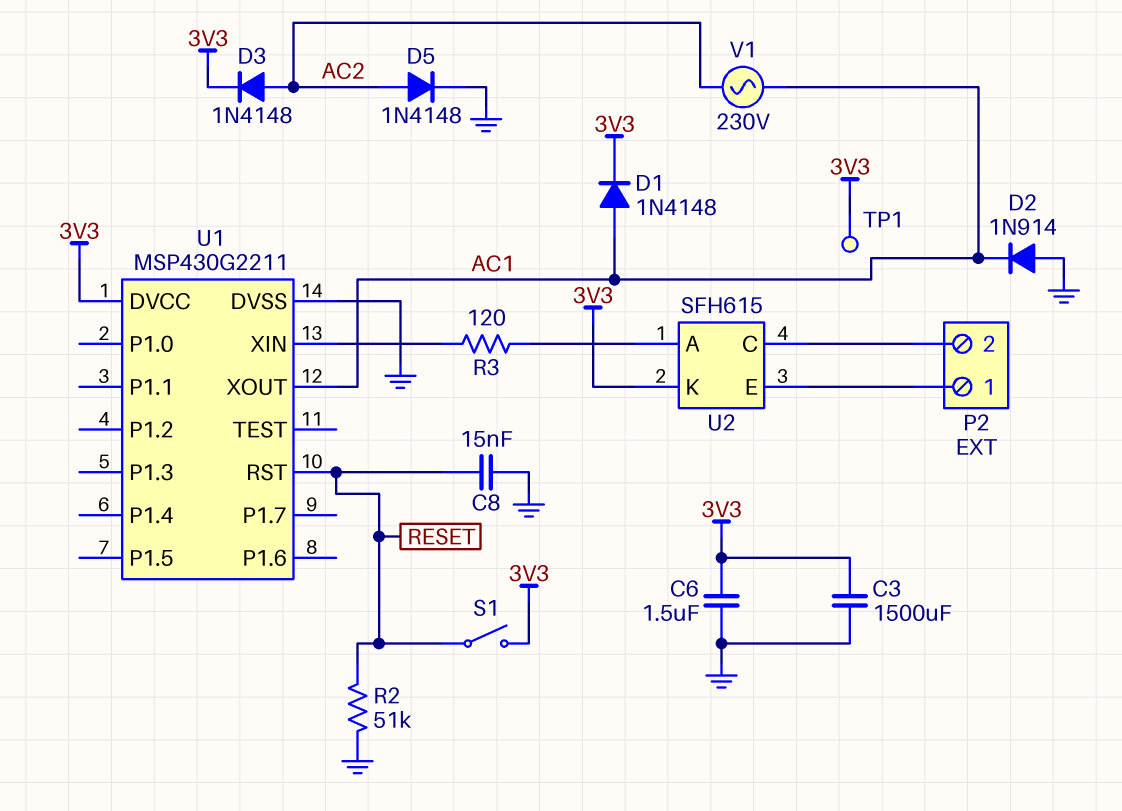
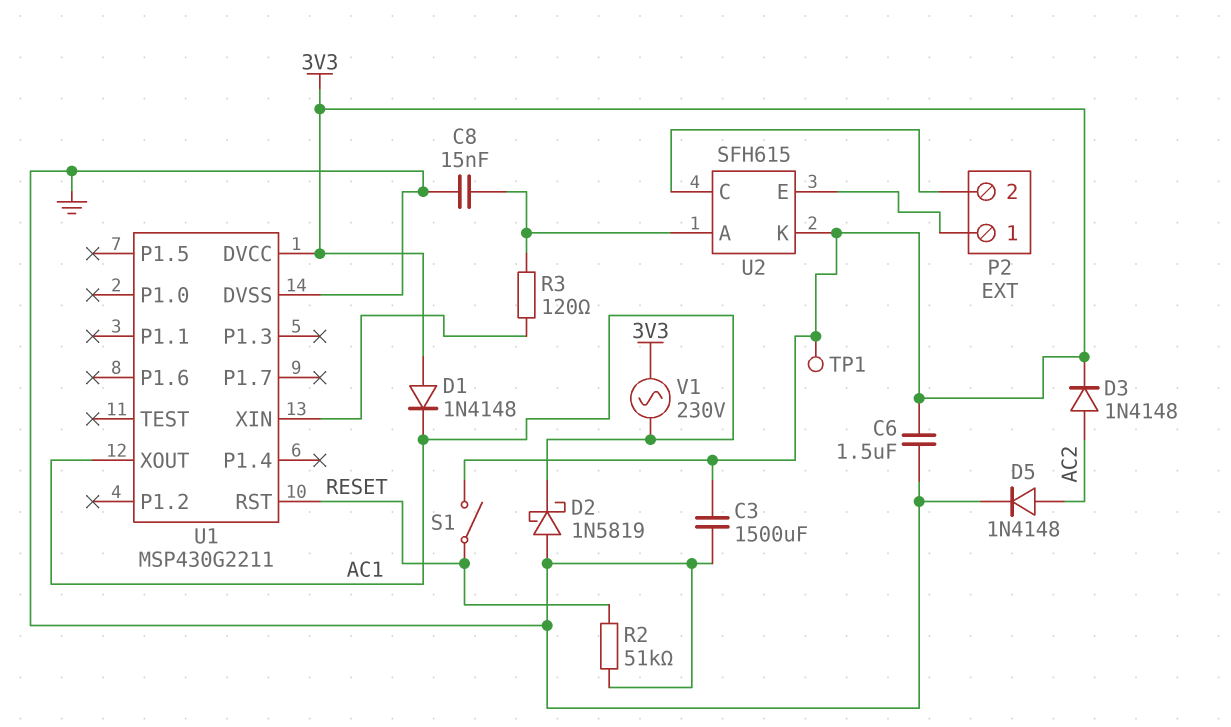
C8: 15nF (GND, RESET) -> 15nF (GND, U2/A)
D1: diode 1N4148 (A AC1, K 3V3) -> diode 1N4148 (A 3V3, K AC1)
D2: diode 1N914 (A GND, K AC1) -> schottky 1N5819 (A GND, K AC1)
V1: AC 230V (AC1, AC2) -> AC 230V (3V3, AC1)

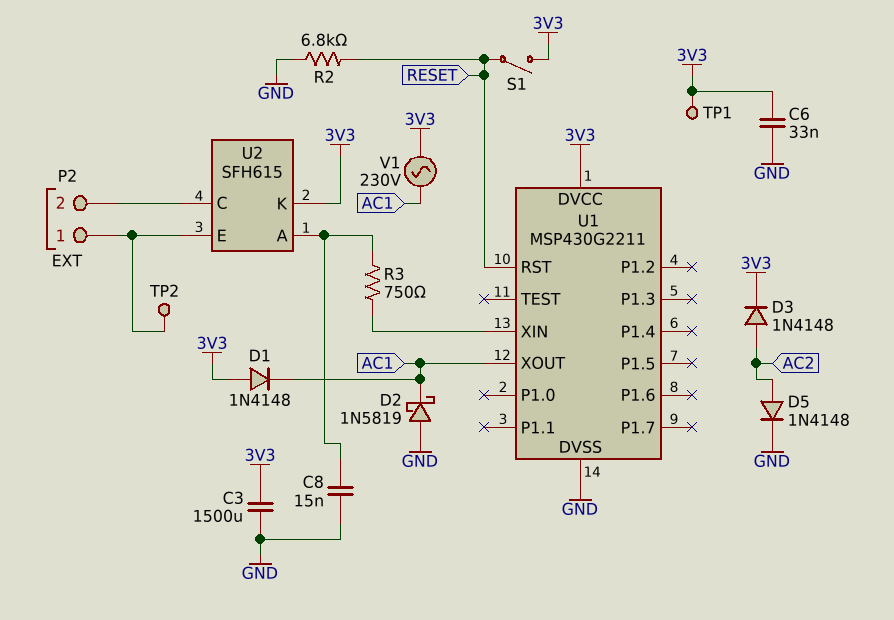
C6: 1.5uF (3V3, GND) -> 33nF (3V3, GND)
R2: 51k (GND, RESET) -> 6.8k (GND, RESET)
R3: 120 (U1/XIN, U2/A) -> 750 (U1/XIN, U2/A)
TP2: none -> test point (P2/1)

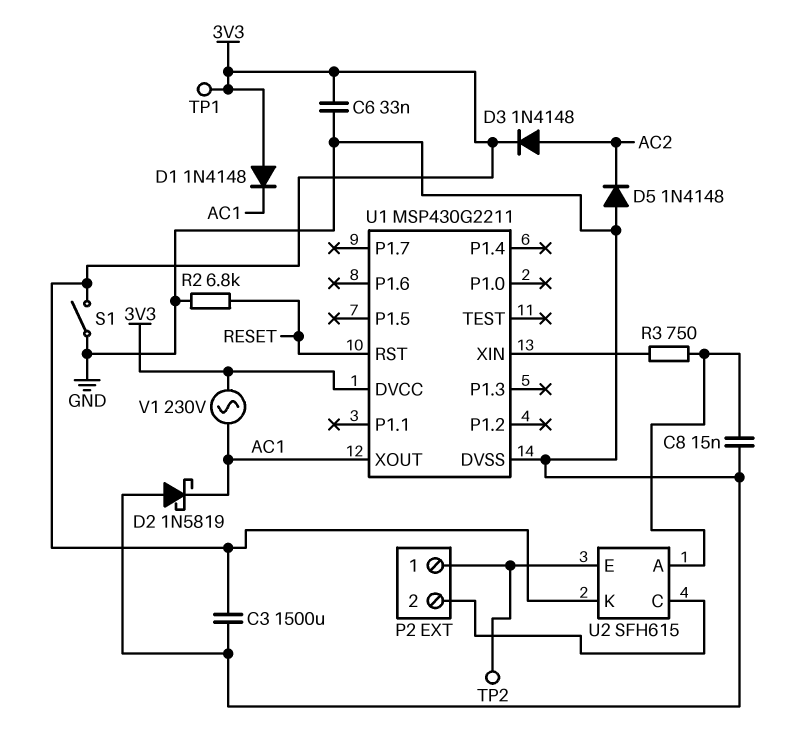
D5: diode 1N4148 (A AC2, K GND) -> diode 1N4148 (A GND, K AC2)
S1: switch (3V3, RESET) -> switch (3V3, GND)

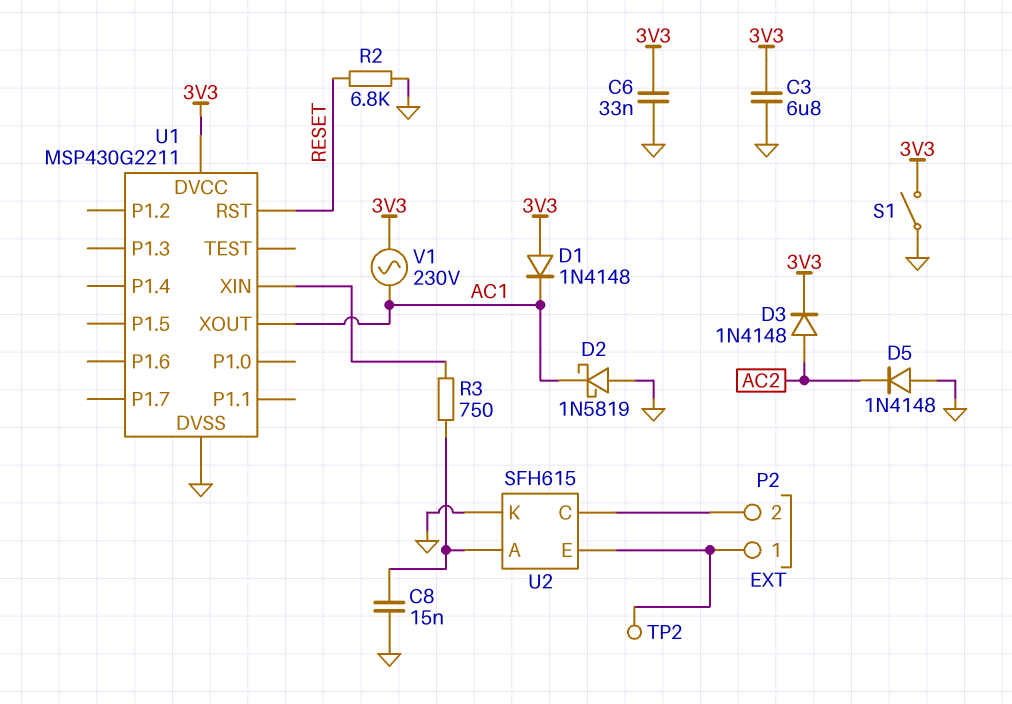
C3: 1500uF (3V3, GND) -> 6.8uF (3V3, GND)
TP1: test point (3V3) -> none
U2 pin K: 3V3 -> GND

